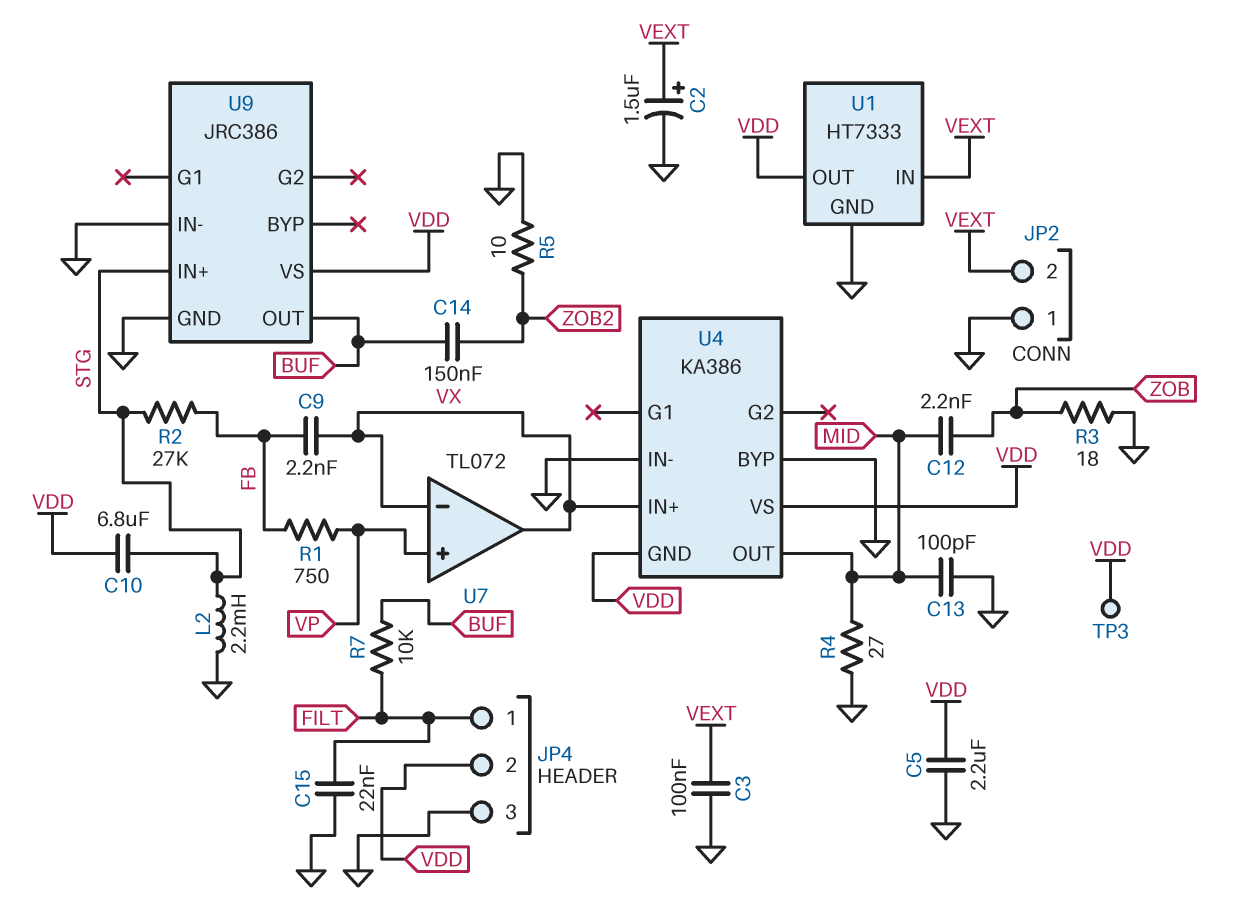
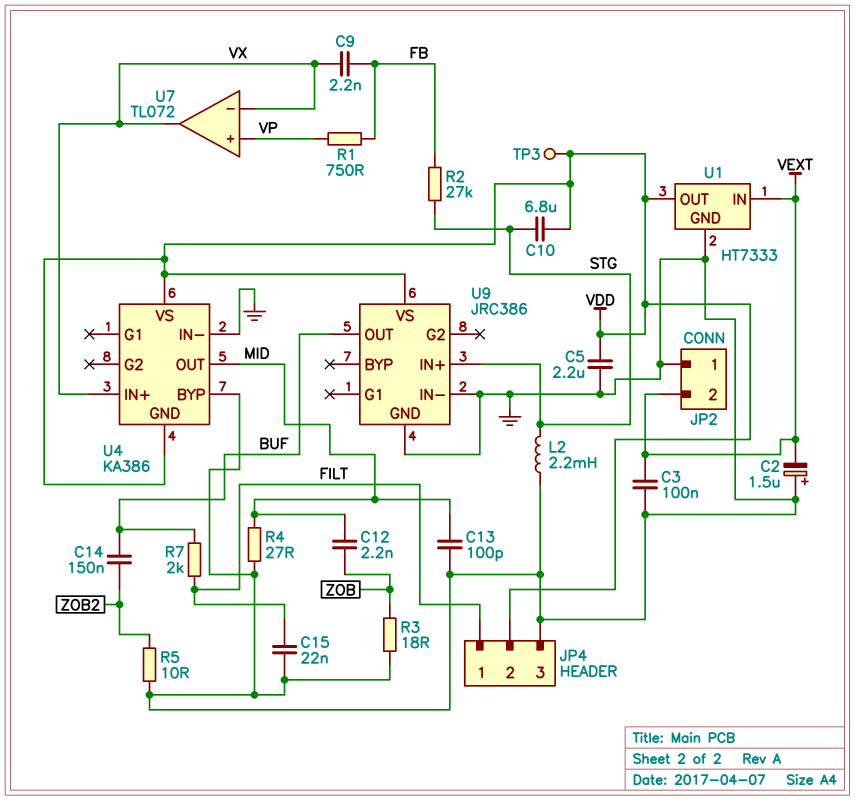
C2: 1.5uF (plus VEXT, minus GND) -> 1.5uF (plus GND, minus VEXT)
R7: 10k (BUF, FILT) -> 2k (BUF, FILT)

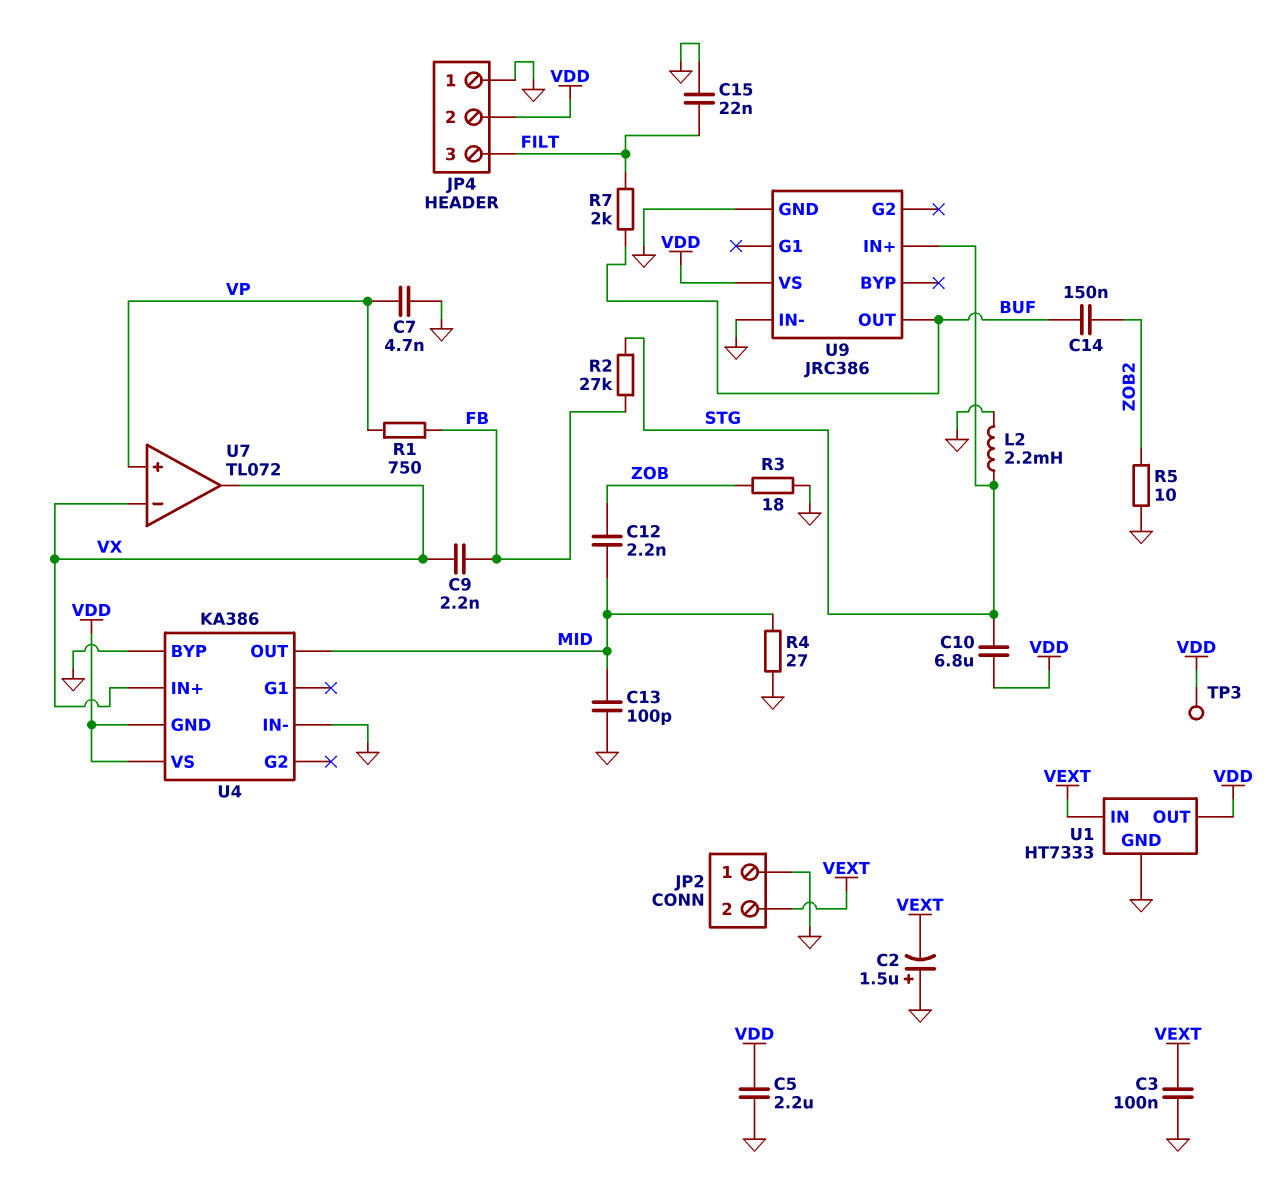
C7: none -> 4.7nF (GND, VP)
JP4 pin 1: FILT -> GND
JP4 pin 3: GND -> FILT

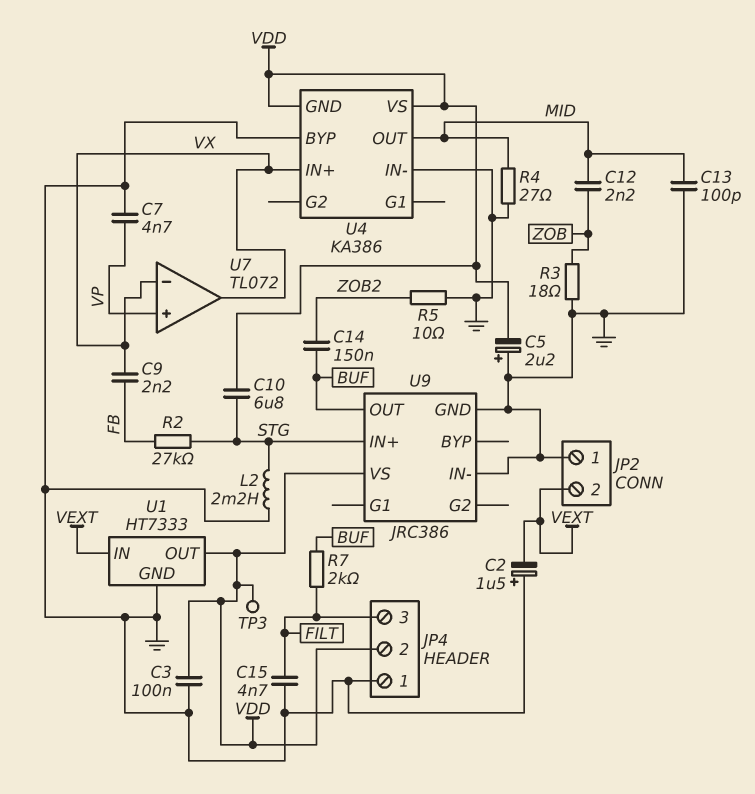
C3: 100nF (GND, VEXT) -> 100nF (GND, VDD)
C5: 2.2uF (GND, VDD) -> 2.2uF (plus GND, minus VDD)
C15: 22nF (FILT, GND) -> 4.7nF (FILT, GND)
R1: 750 (FB, VP) -> none

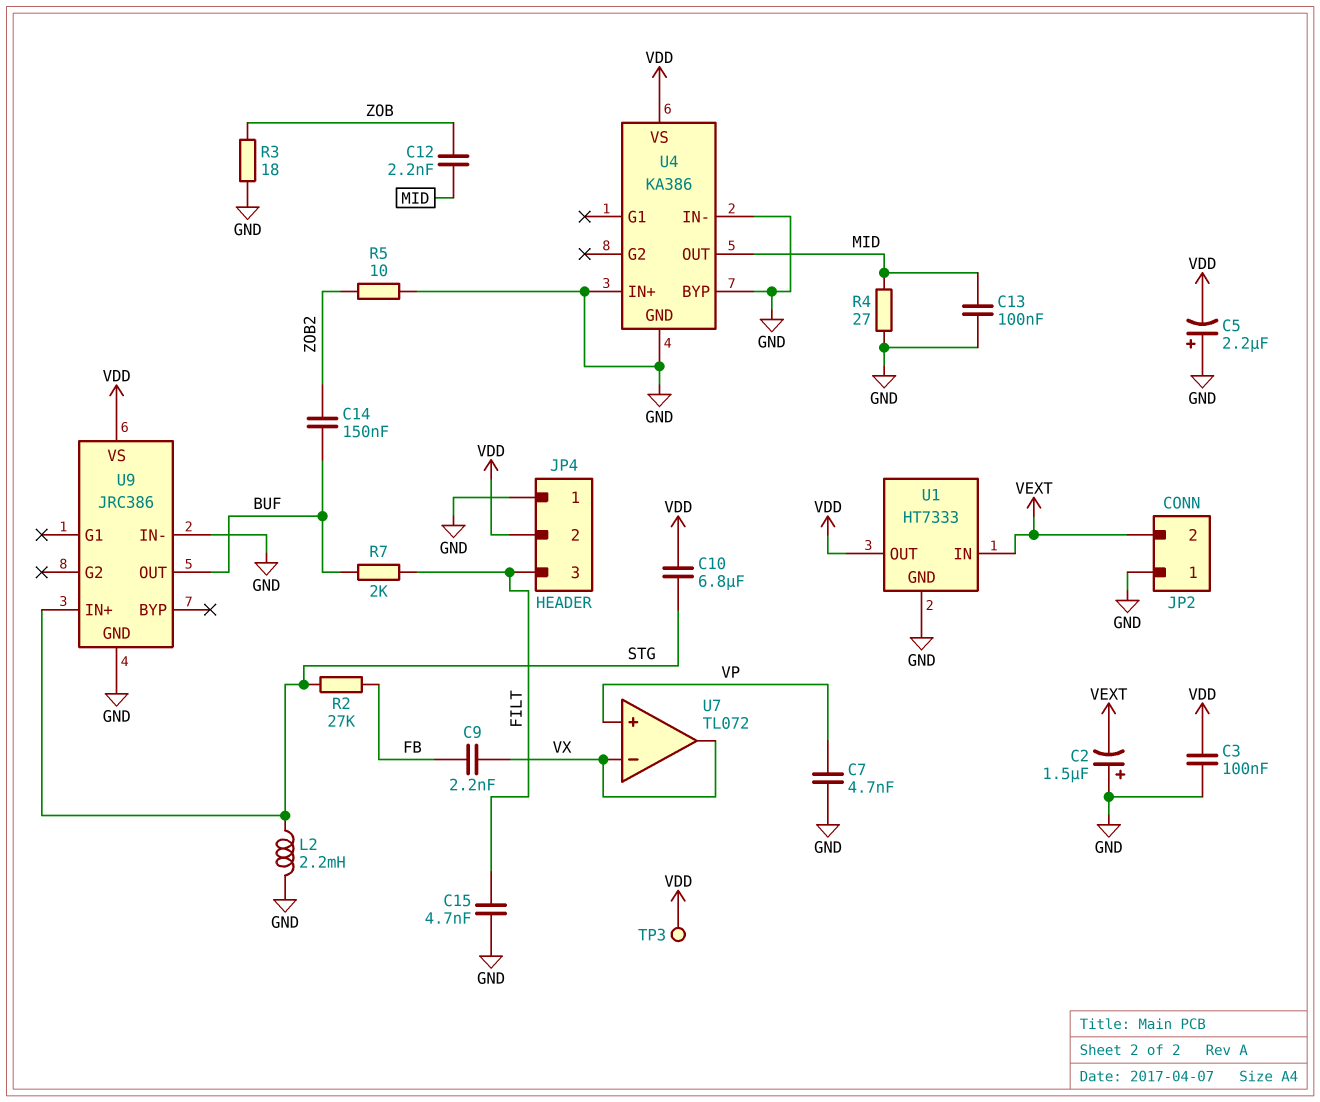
C13: 100pF (GND, MID) -> 100nF (GND, MID)
U4 pin GND: VDD -> GND
U4 pin IN+: VX -> GND

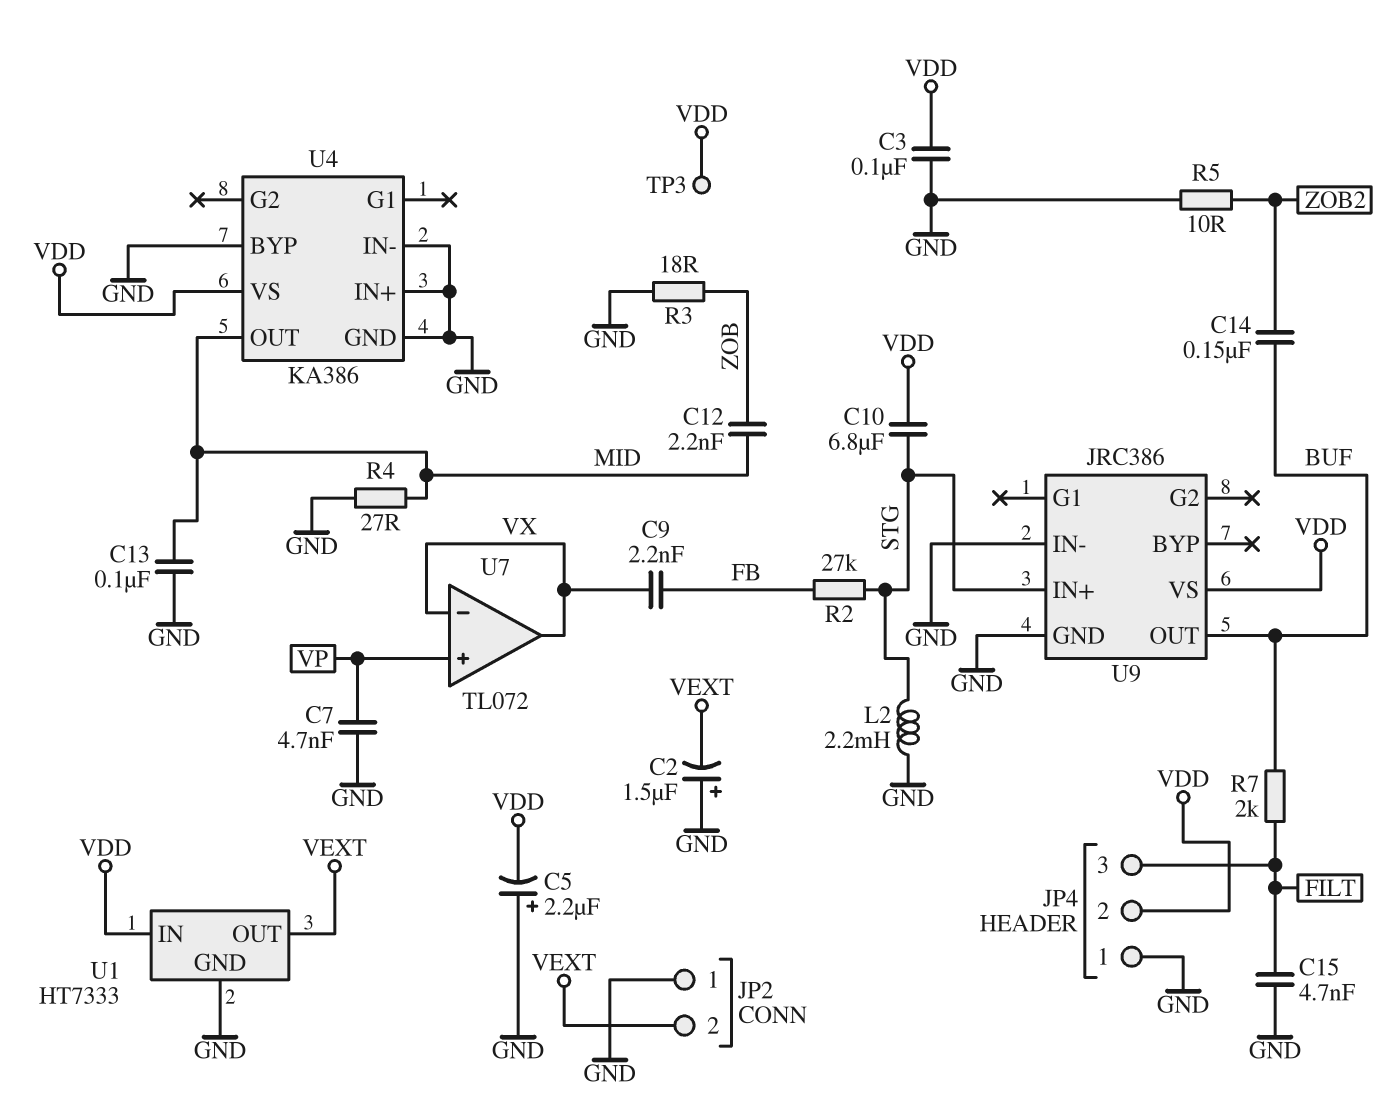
U1 pin IN: VEXT -> VDD
U1 pin OUT: VDD -> VEXT

